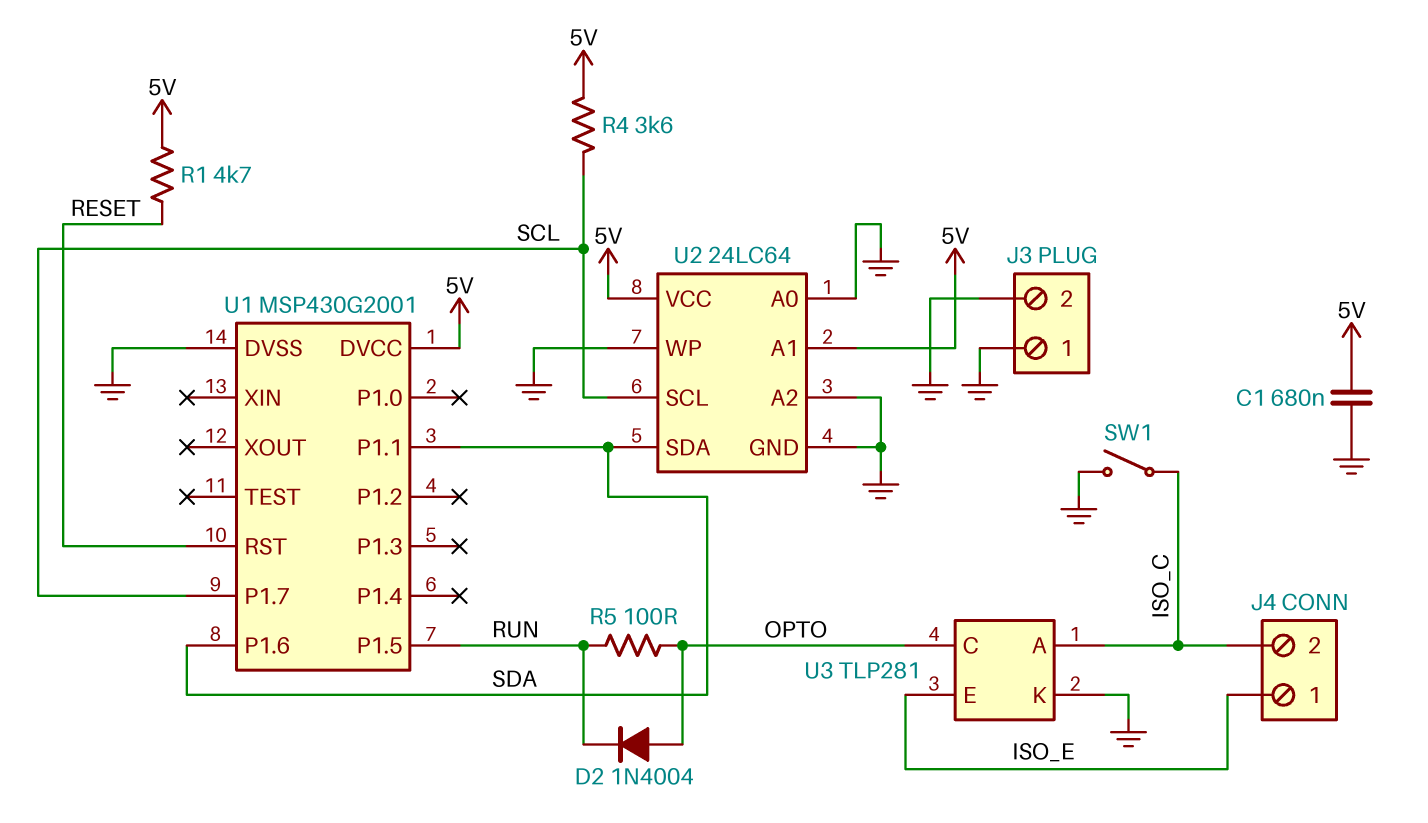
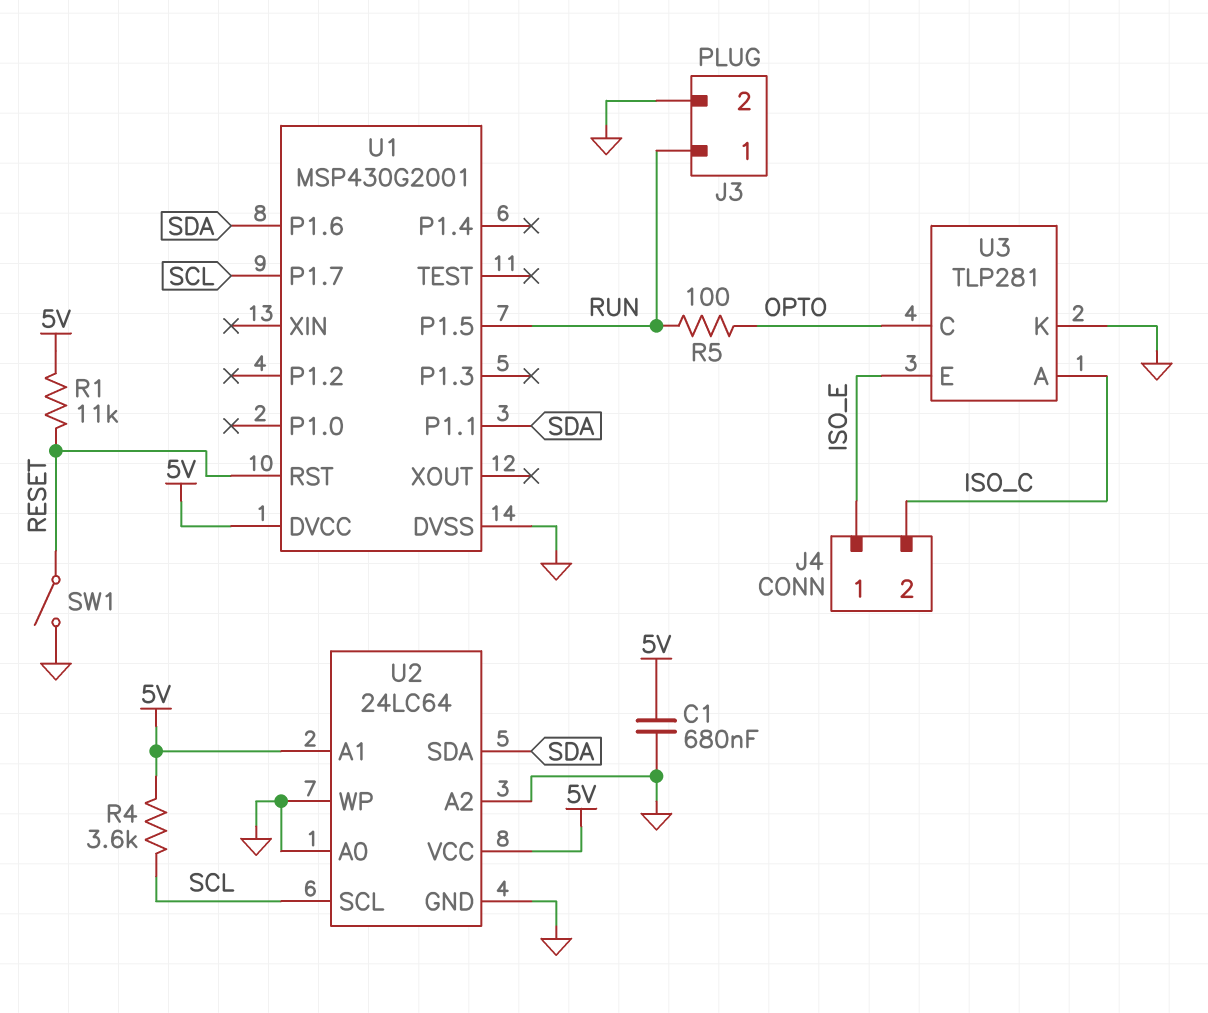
D2: diode 1N4004 (A OPTO, K RUN) -> none
J3 pin 1: GND -> RUN
R1: 4.7k (5V, RESET) -> 11k (5V, RESET)
SW1: switch (GND, ISO_C) -> switch (GND, RESET)

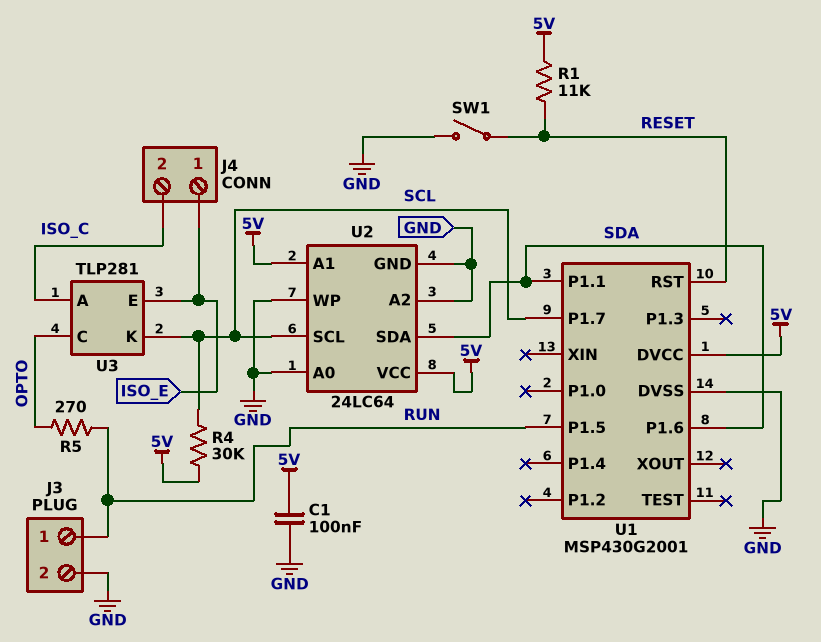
C1: 680nF (5V, GND) -> 100nF (5V, GND)
R4: 3.6k (5V, SCL) -> 30k (5V, SCL)
R5: 100 (OPTO, RUN) -> 270 (OPTO, RUN)
U3 pin K: GND -> SCL

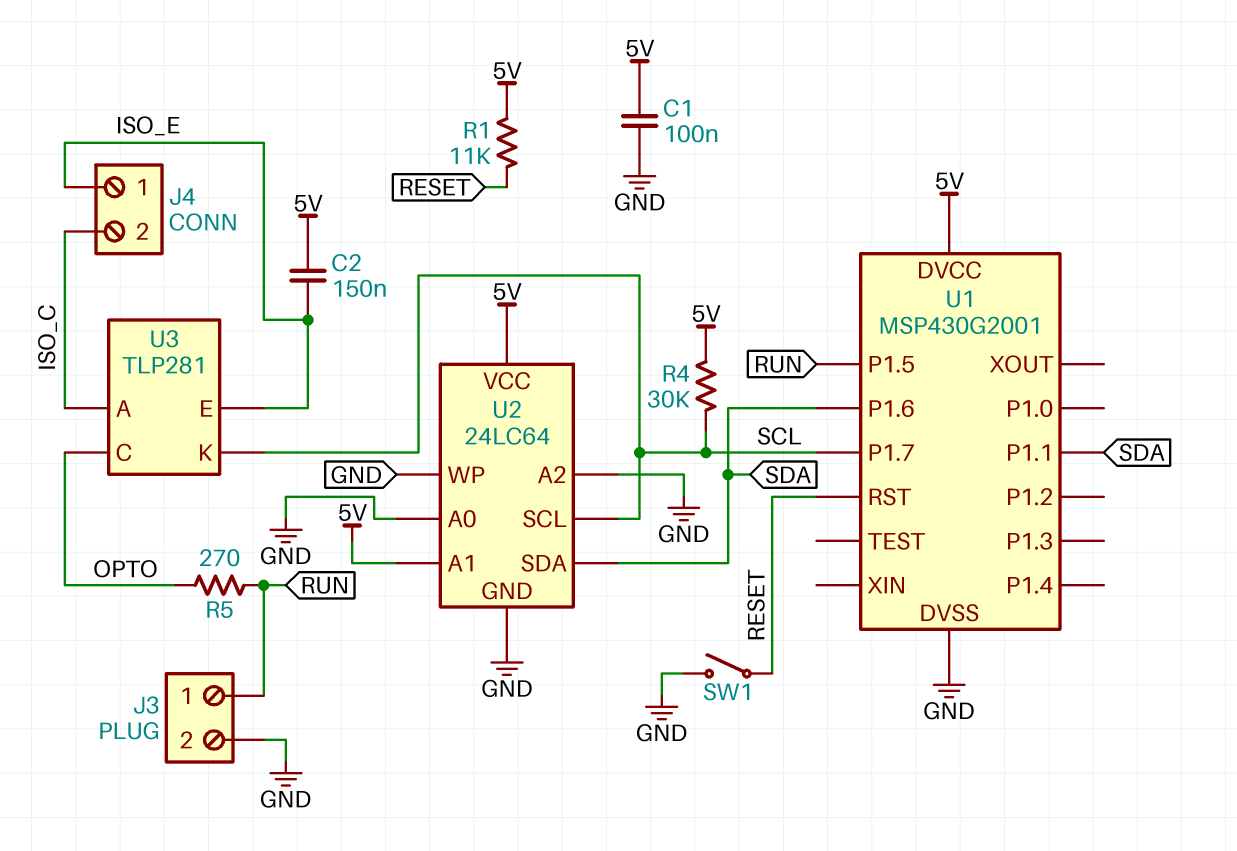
C2: none -> 150nF (5V, ISO_E)

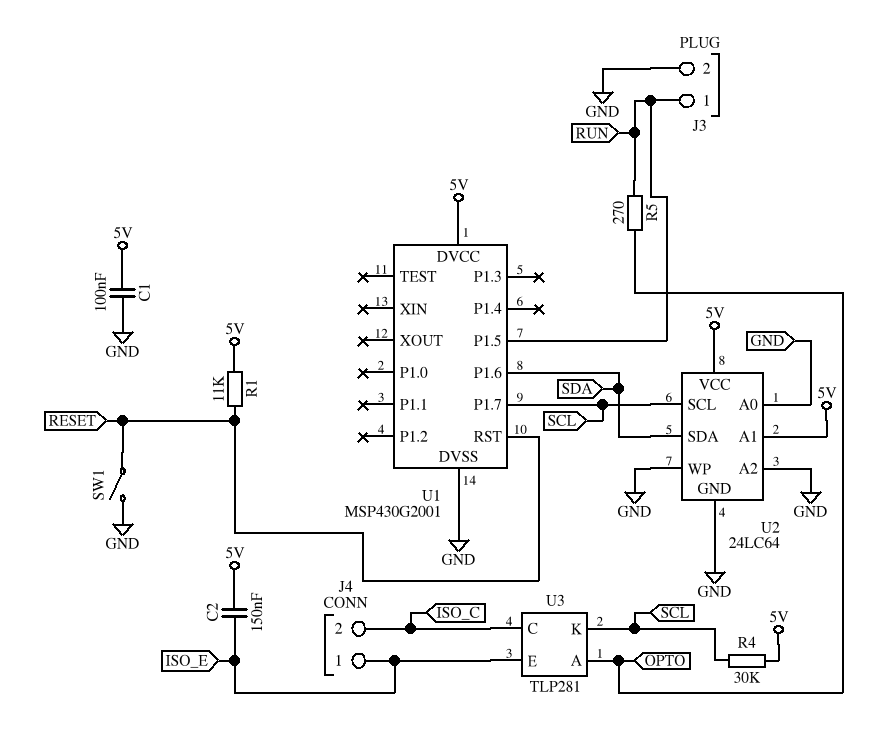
U1 pin P1.1: SDA -> none
U3 pin A: ISO_C -> OPTO
U3 pin C: OPTO -> ISO_C

